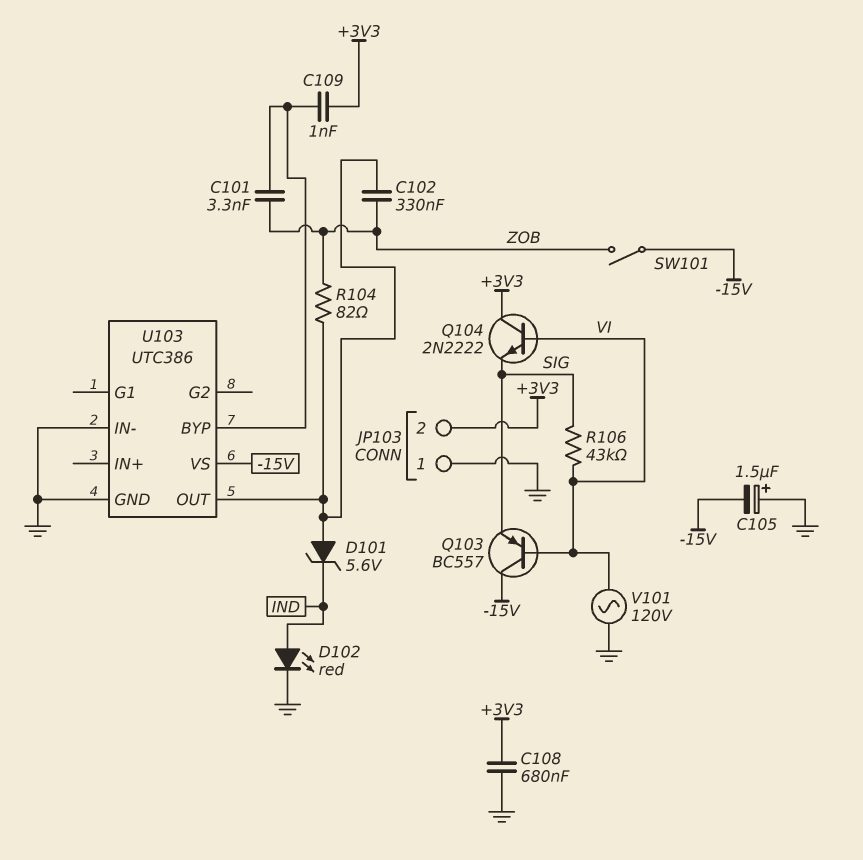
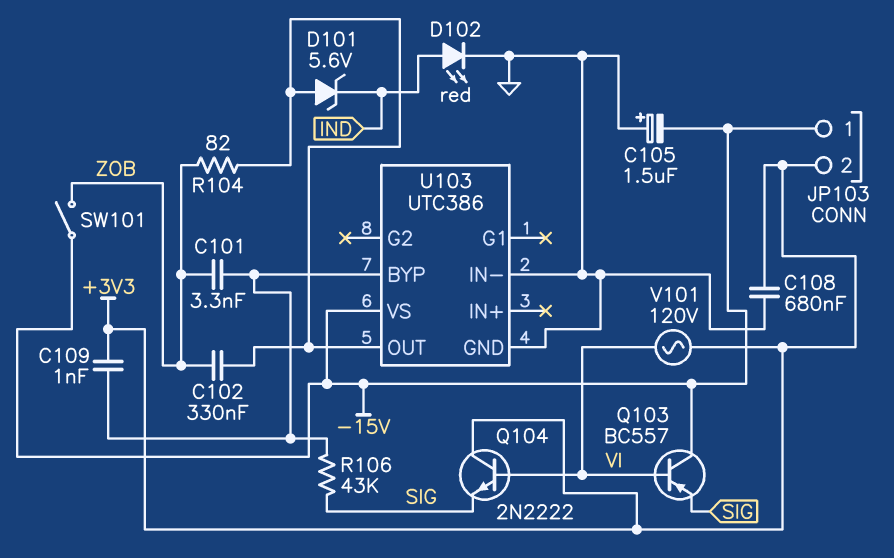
JP103 pin 1: GND -> -15V
R106: 43k (SIG, VI) -> 43k (SIG, U103/BYP)
V101: AC 120V (GND, VI) -> AC 120V (+3V3, VI)

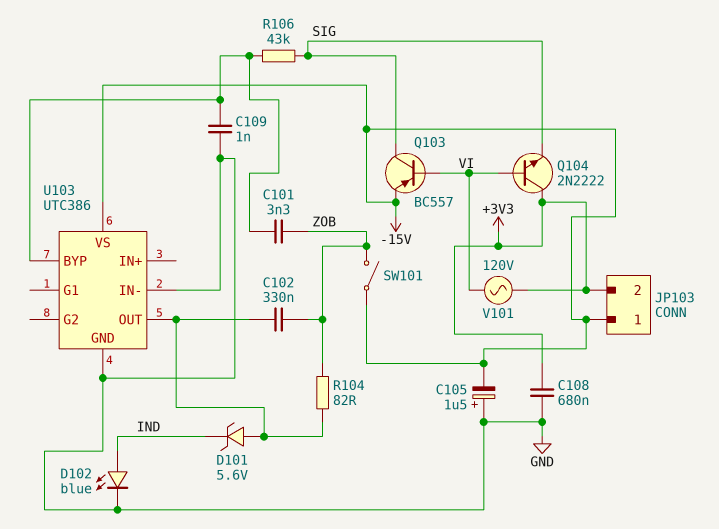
C109: 1nF (+3V3, U103/BYP) -> 1nF (GND, U103/BYP)
D102: LED red (A IND, K GND) -> LED blue (A IND, K GND)
Q103: PNP BC557 (B VI, C -15V, E SIG) -> PNP BC557 (B VI, C SIG, E -15V)

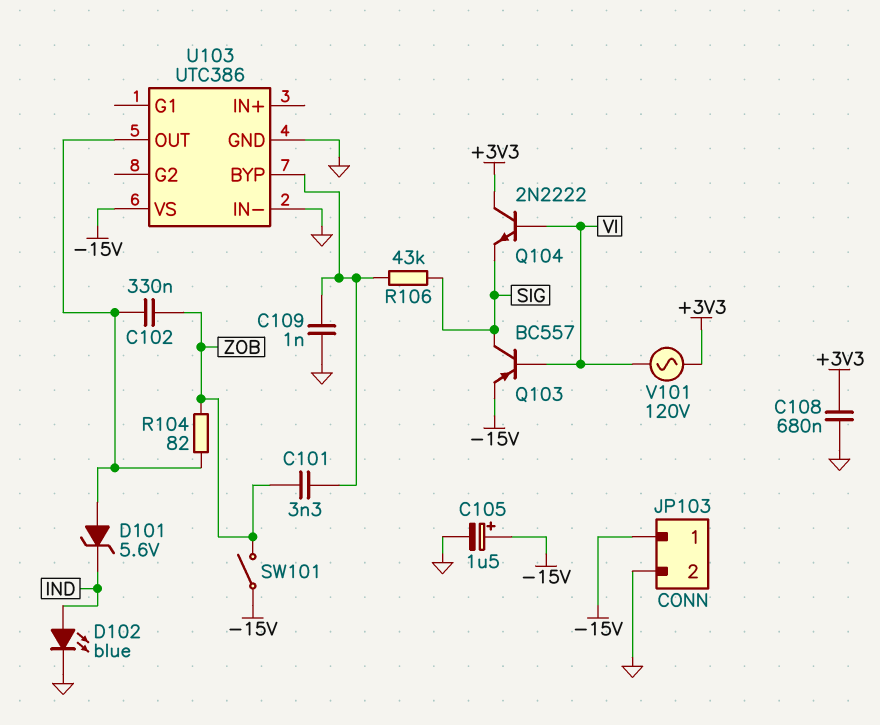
C105: 1.5uF (plus GND, minus -15V) -> 1.5uF (plus -15V, minus GND)
JP103 pin 2: +3V3 -> GND

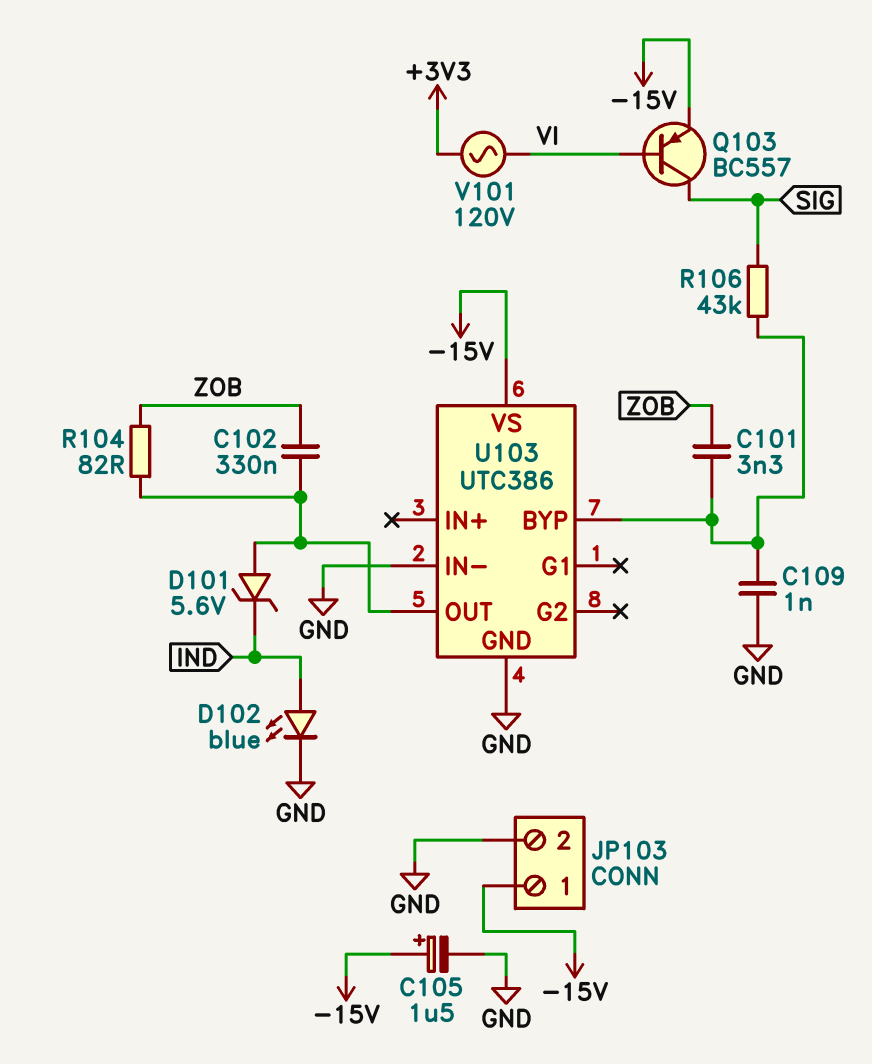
C108: 680nF (+3V3, GND) -> none
Q104: NPN 2N2222 (B VI, C +3V3, E SIG) -> none
SW101: switch (-15V, ZOB) -> none

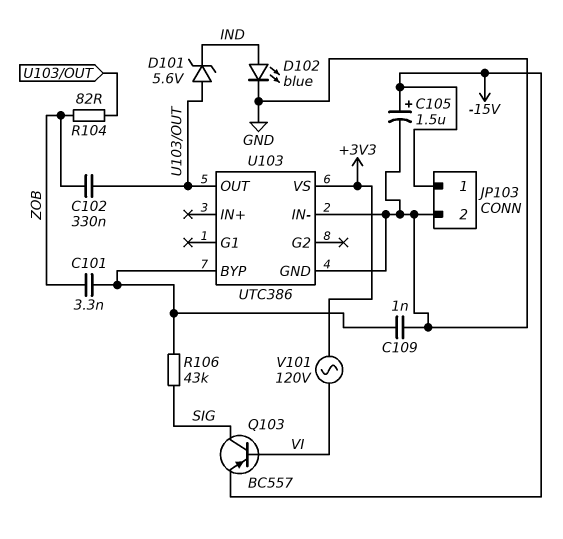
U103 pin VS: -15V -> +3V3

